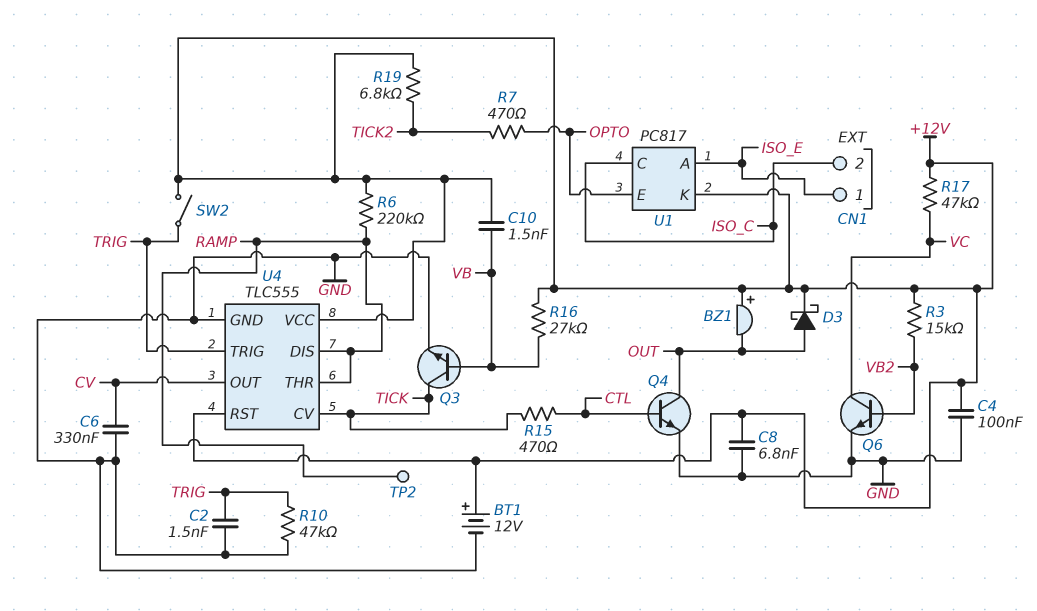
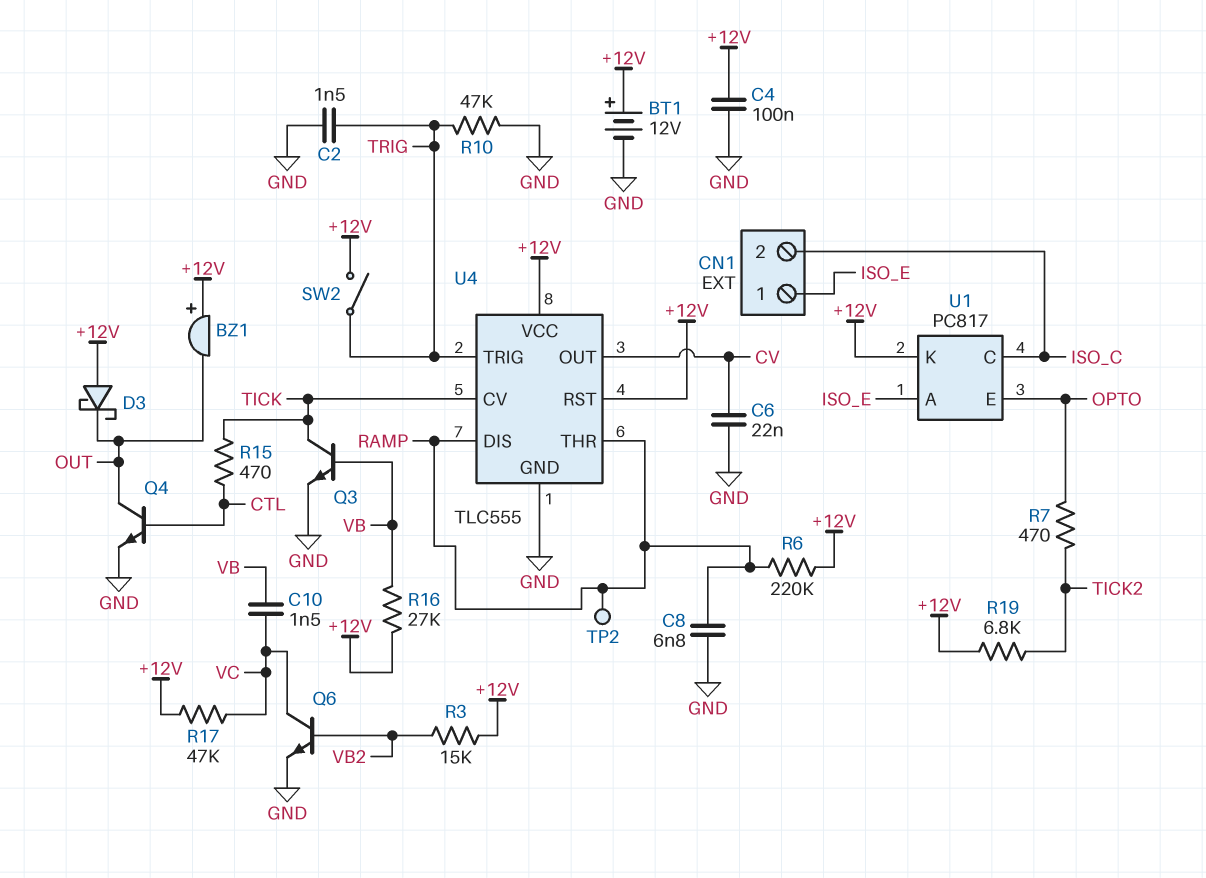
C6: 330nF (CV, GND) -> 22nF (CV, GND)
C8: 6.8nF (+12V, GND) -> 6.8nF (GND, RAMP)
C10: 1.5nF (+12V, VB) -> 1.5nF (VB, VC)
D3: schottky (A OUT, K +12V) -> schottky (A +12V, K OUT)

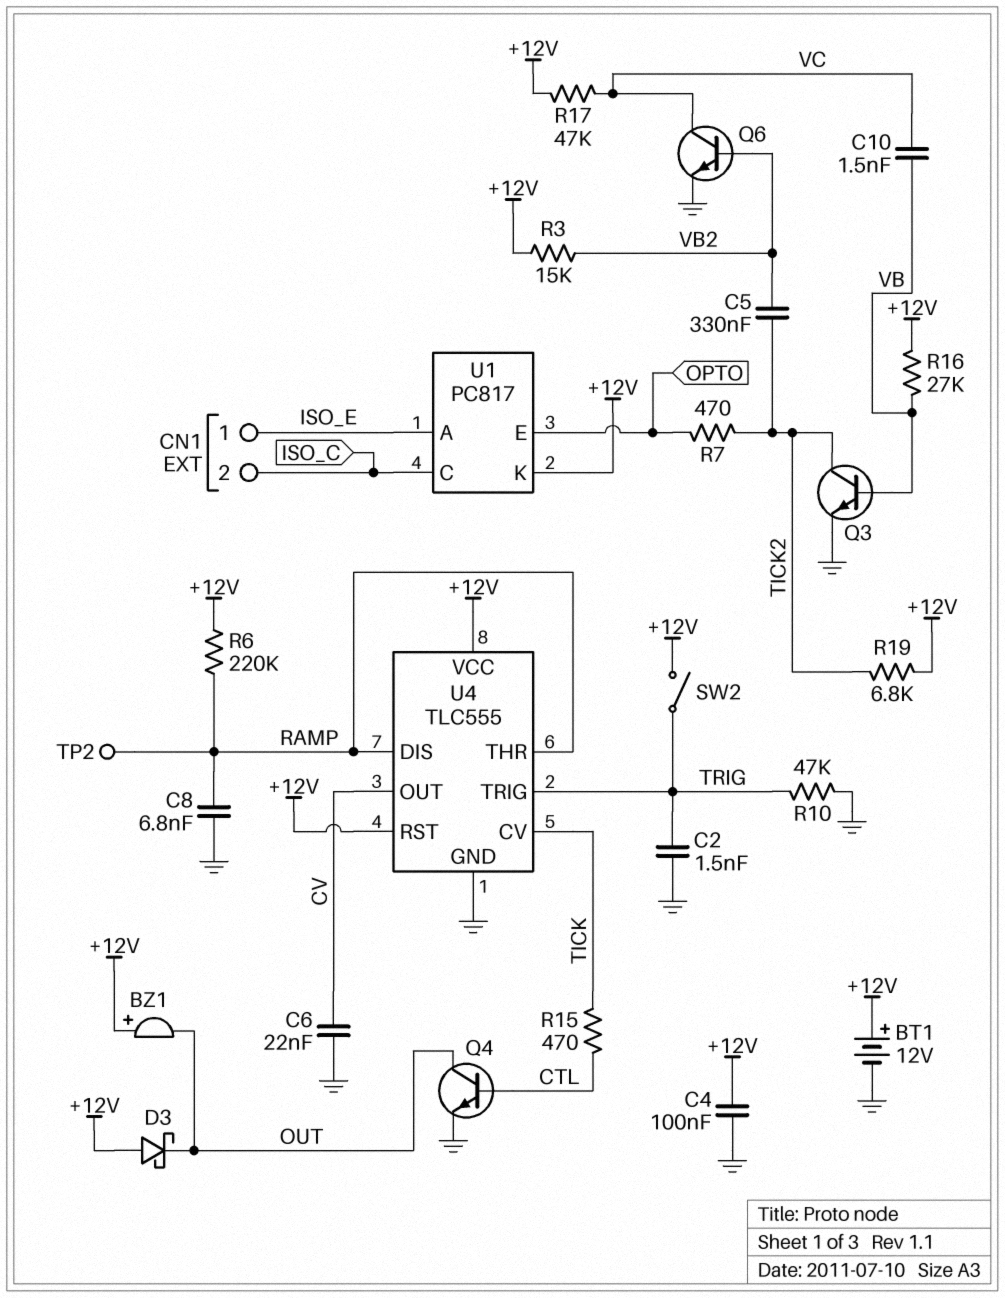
C5: none -> 330nF (TICK2, VB2)
Q3: NPN (B VB, C TICK, E GND) -> NPN (B VB, C TICK2, E GND)

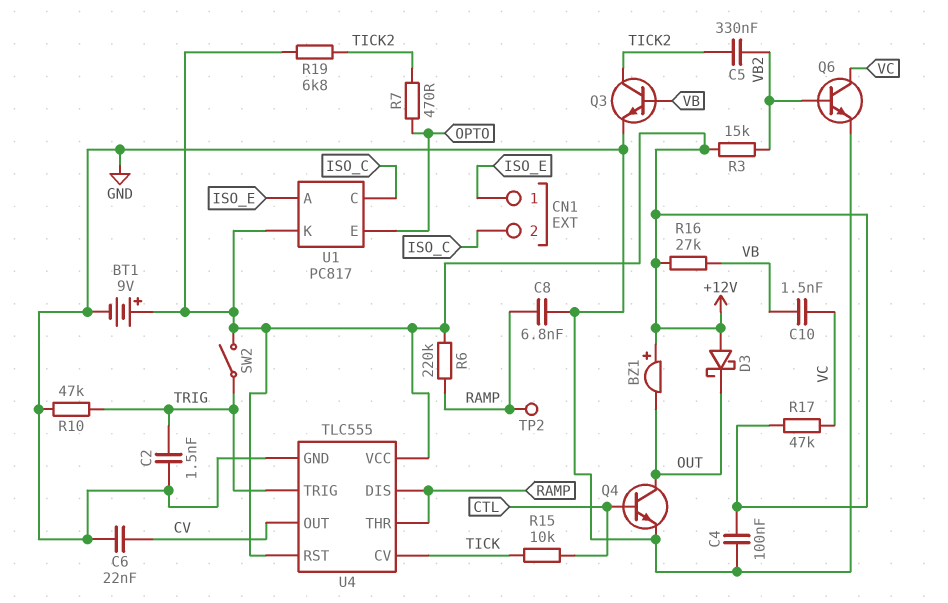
BT1: 12V (plus +12V, minus GND) -> 9V (plus +12V, minus GND)
R15: 470 (CTL, TICK) -> 10k (CTL, TICK)

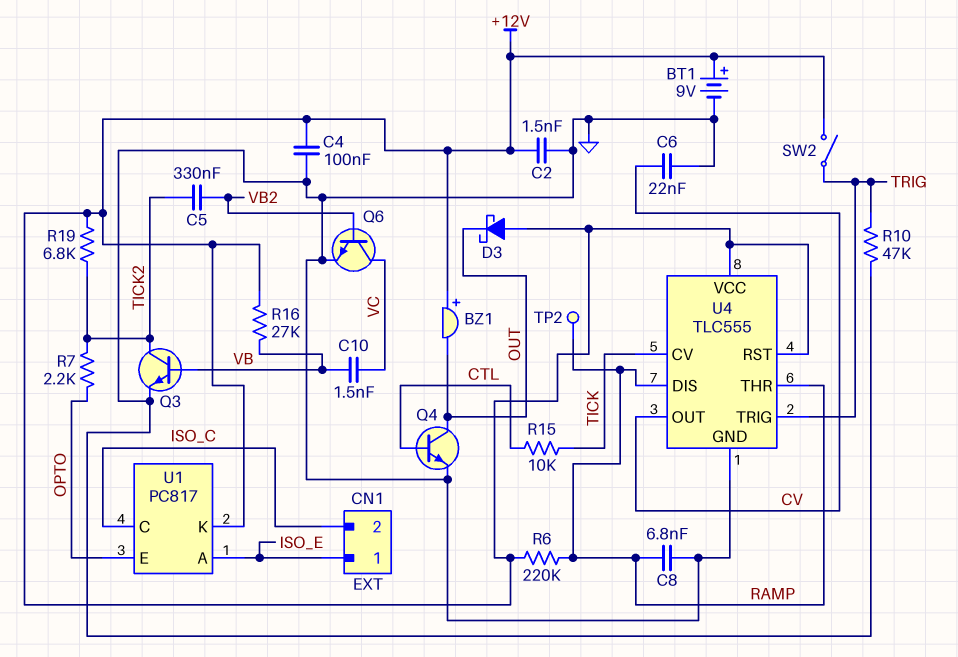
C2: 1.5nF (GND, TRIG) -> 1.5nF (+12V, GND)
R3: 15k (+12V, VB2) -> none
R7: 470 (OPTO, TICK2) -> 2.2k (OPTO, TICK2)
R17: 47k (+12V, VC) -> none

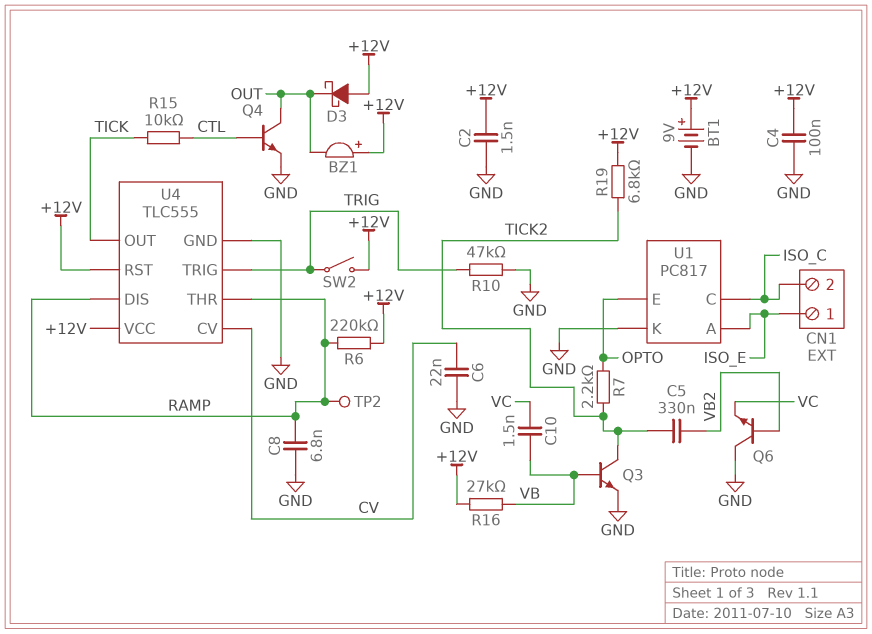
Q6: NPN (B VB2, C VC, E GND) -> NPN (B VB2, C GND, E VC)
U1 pin K: +12V -> GND
U4 pin CV: TICK -> CV
U4 pin OUT: CV -> TICK

